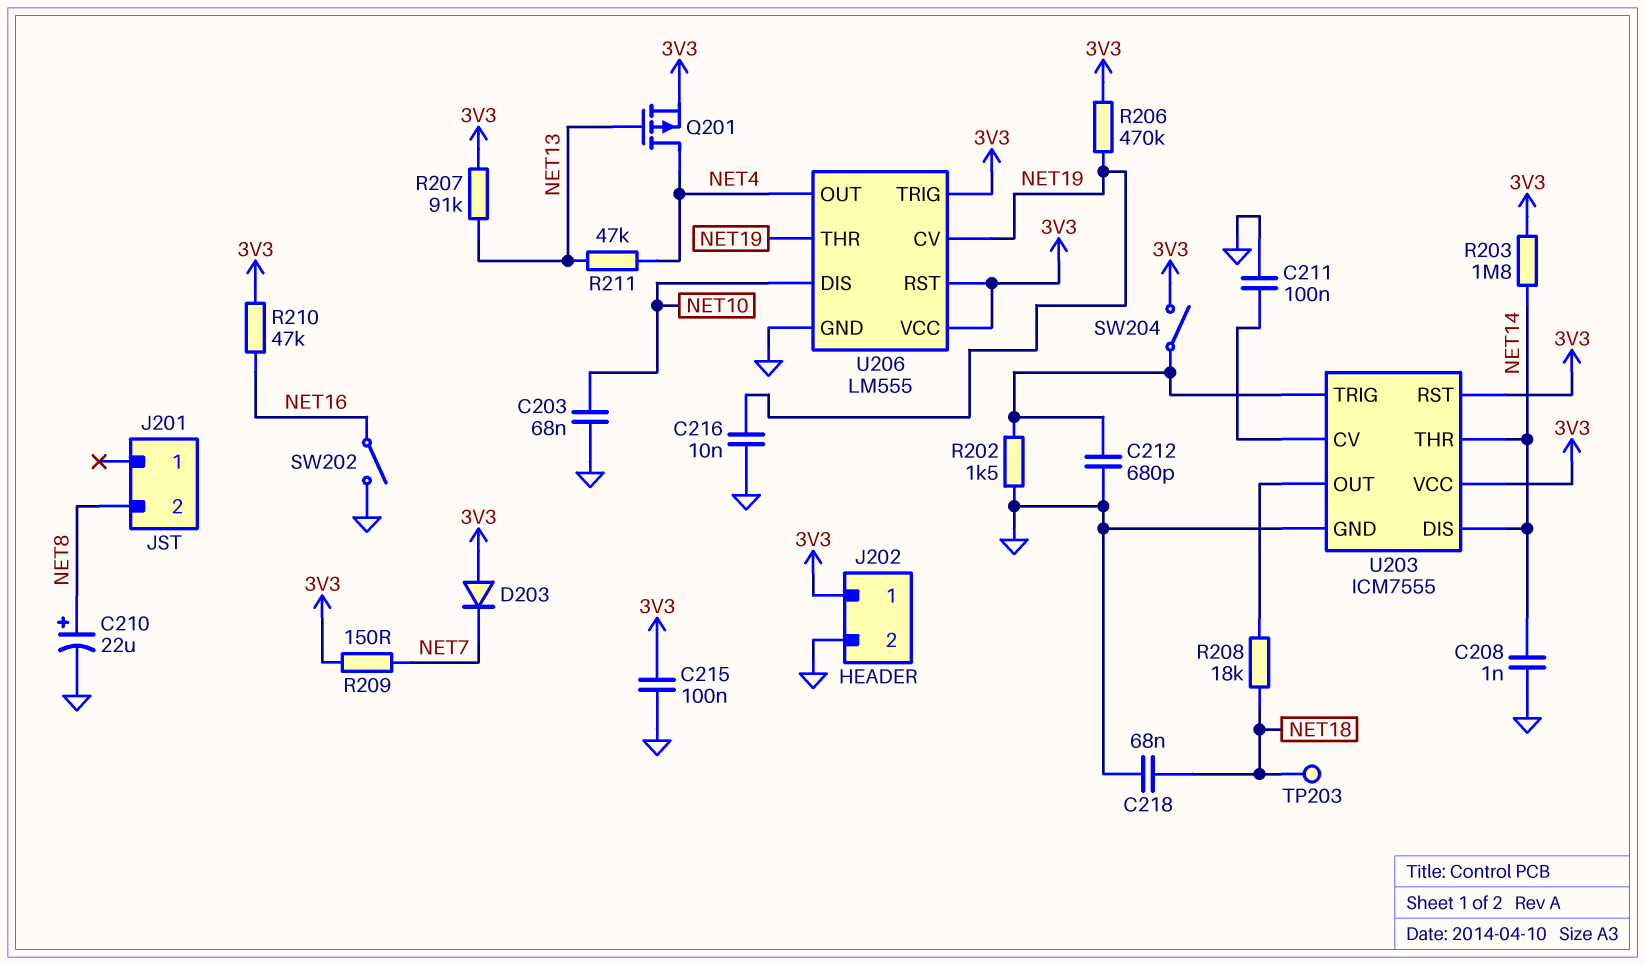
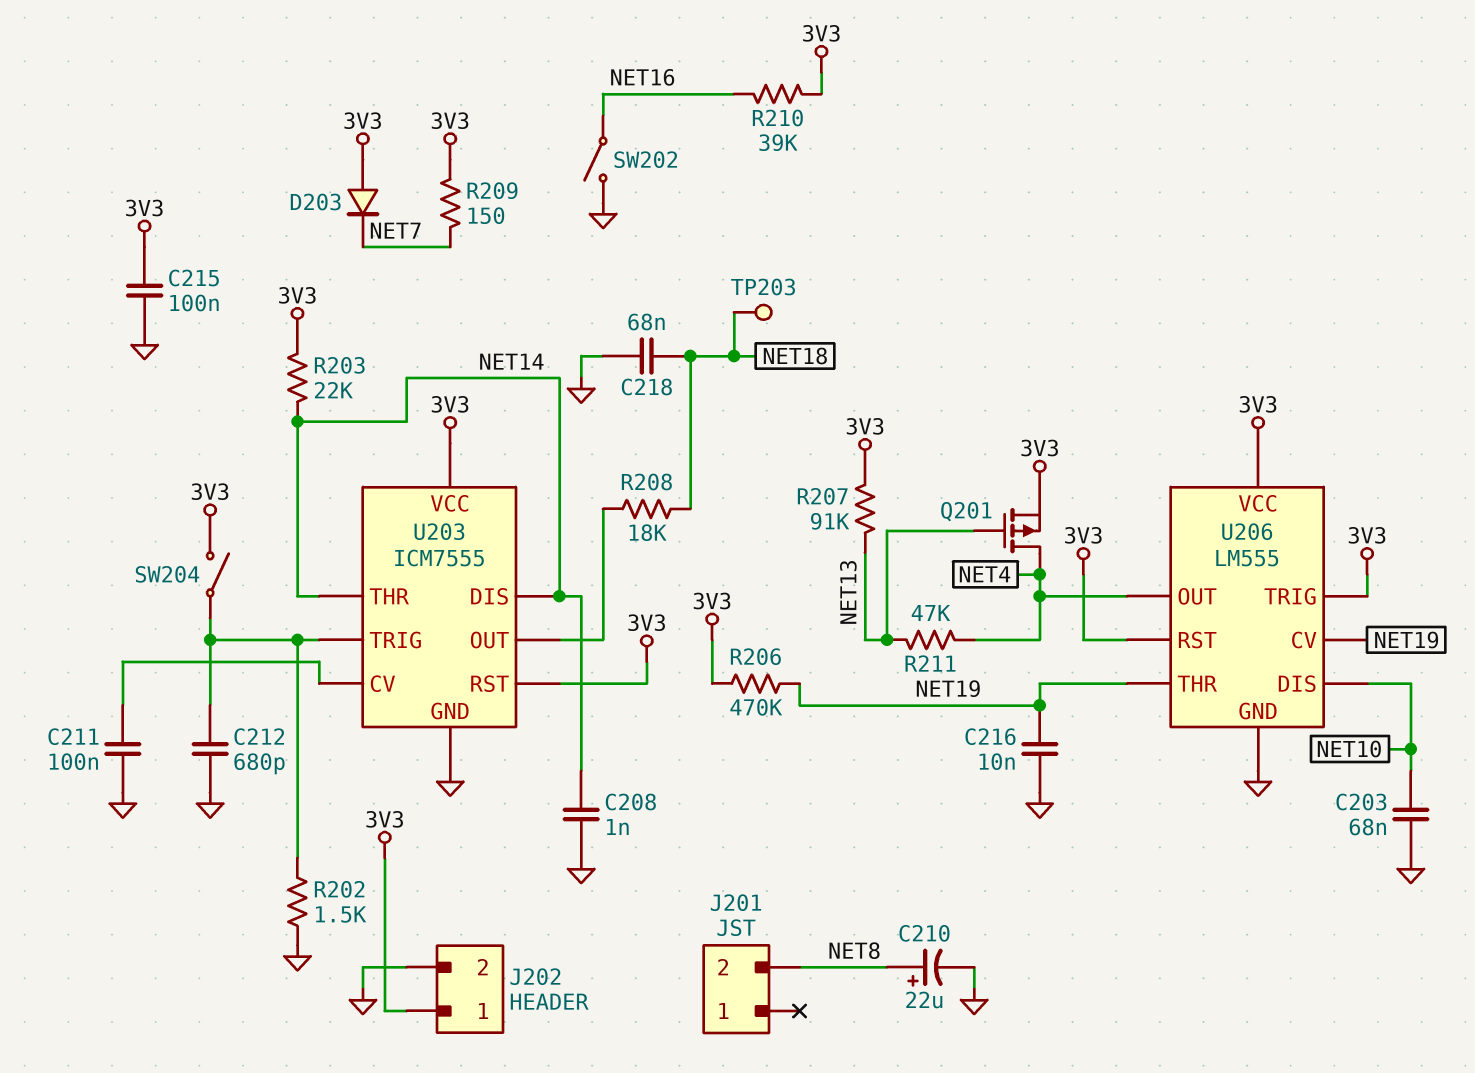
R203: 1.8M (3V3, NET14) -> 22k (3V3, NET14)
R210: 47k (3V3, NET16) -> 39k (3V3, NET16)

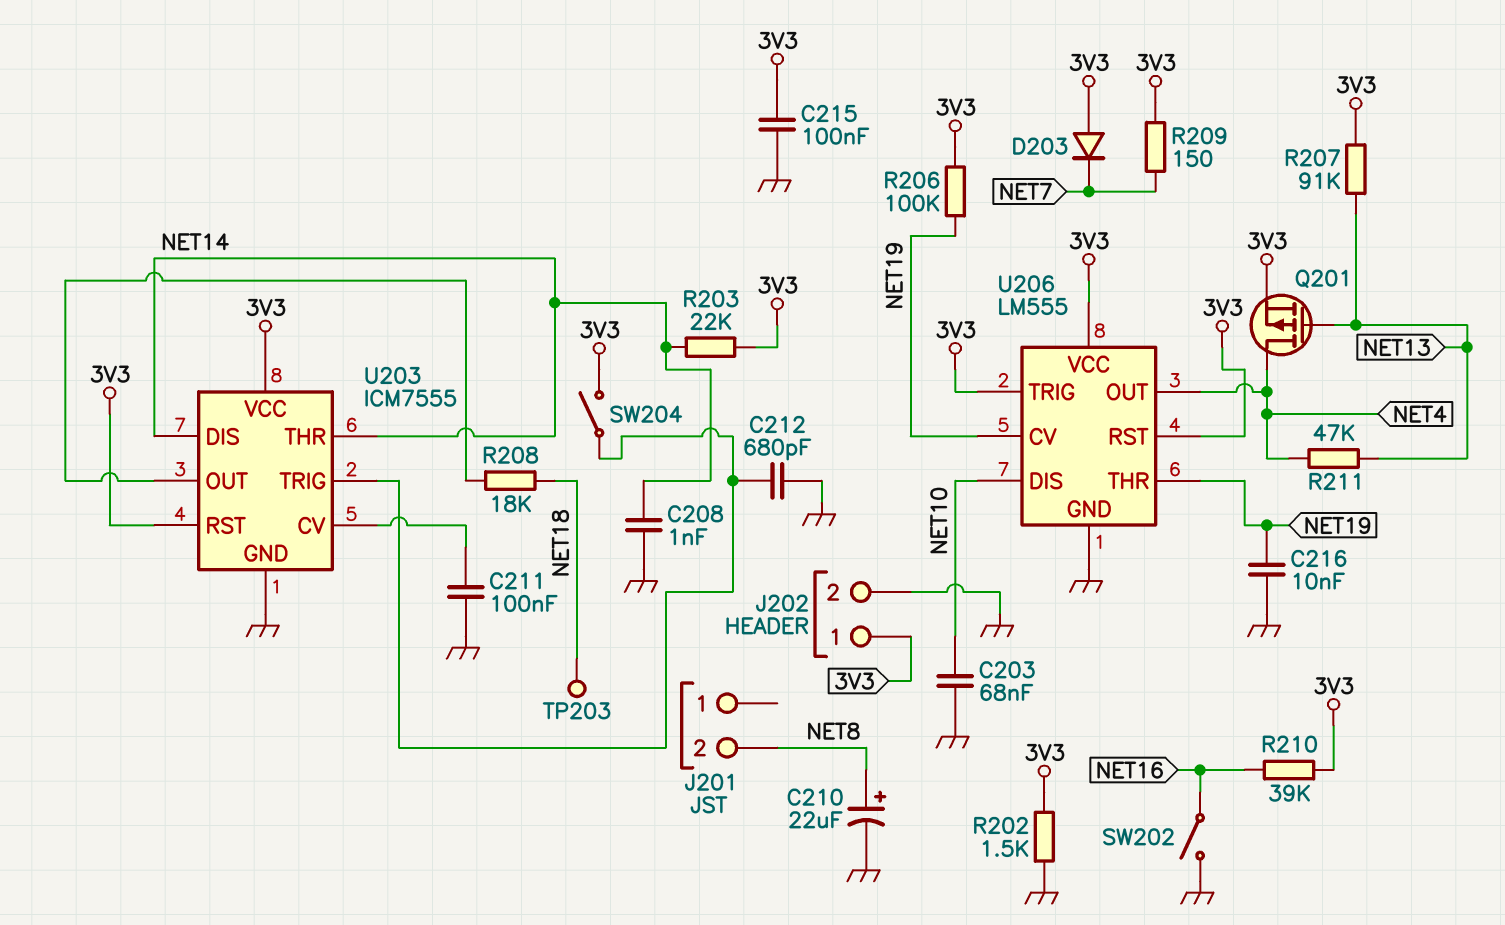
C218: 68nF (GND, NET18) -> none
R202: 1.5k (GND, U203/TRIG) -> 1.5k (3V3, GND)
R206: 470k (3V3, NET19) -> 100k (3V3, NET19)

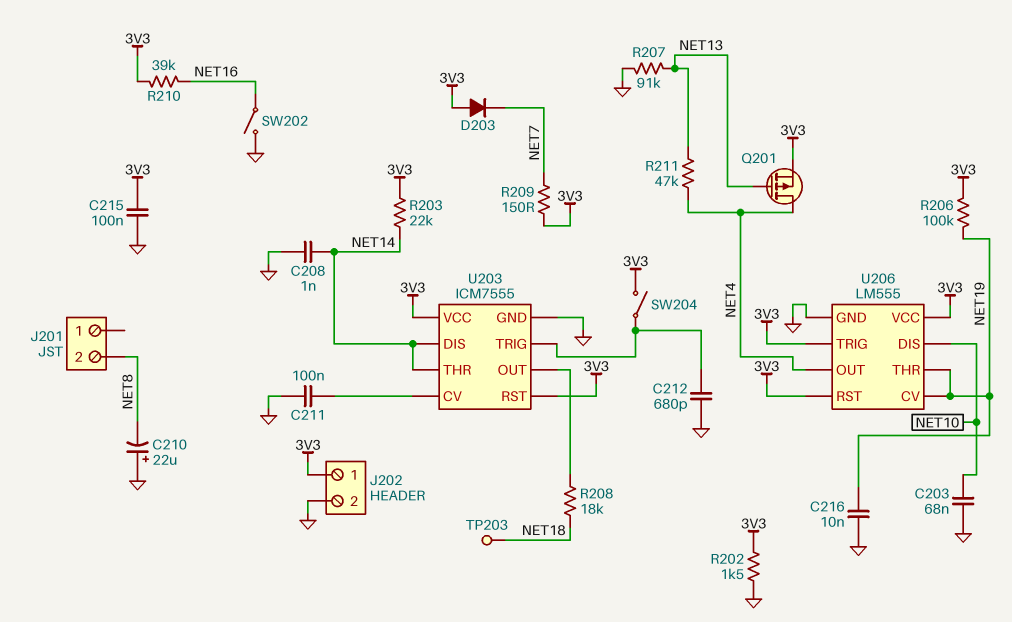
C210: 22uF (plus NET8, minus GND) -> 22uF (plus GND, minus NET8)
R207: 91k (3V3, NET13) -> 91k (GND, NET13)

